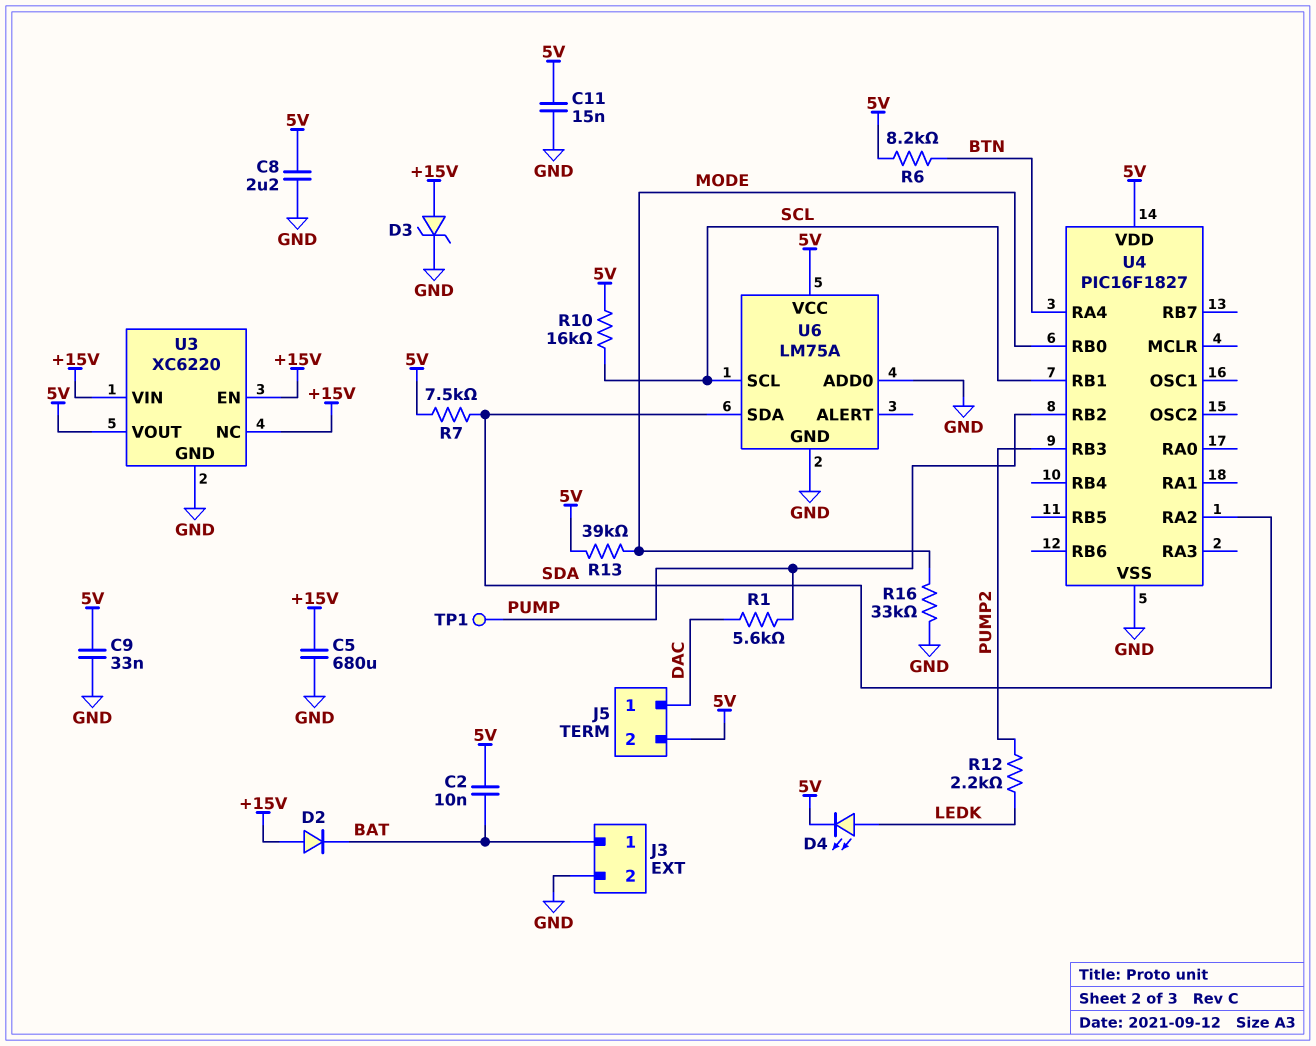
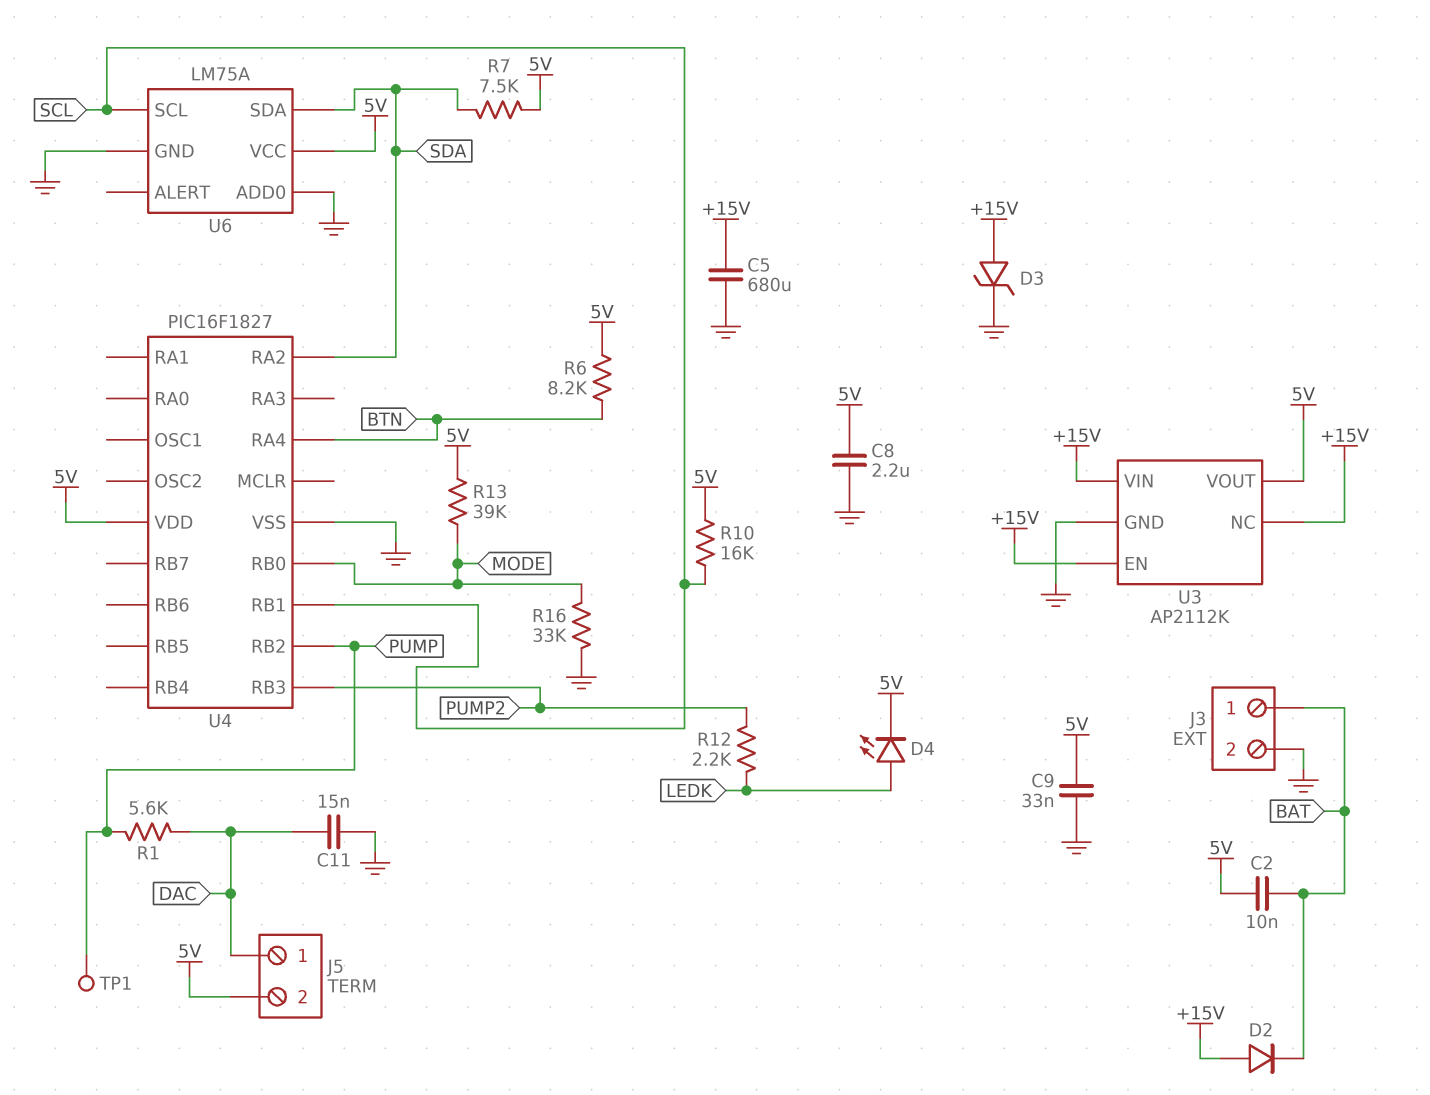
C11: 15nF (5V, GND) -> 15nF (DAC, GND)
U3: XC6220 -> AP2112K

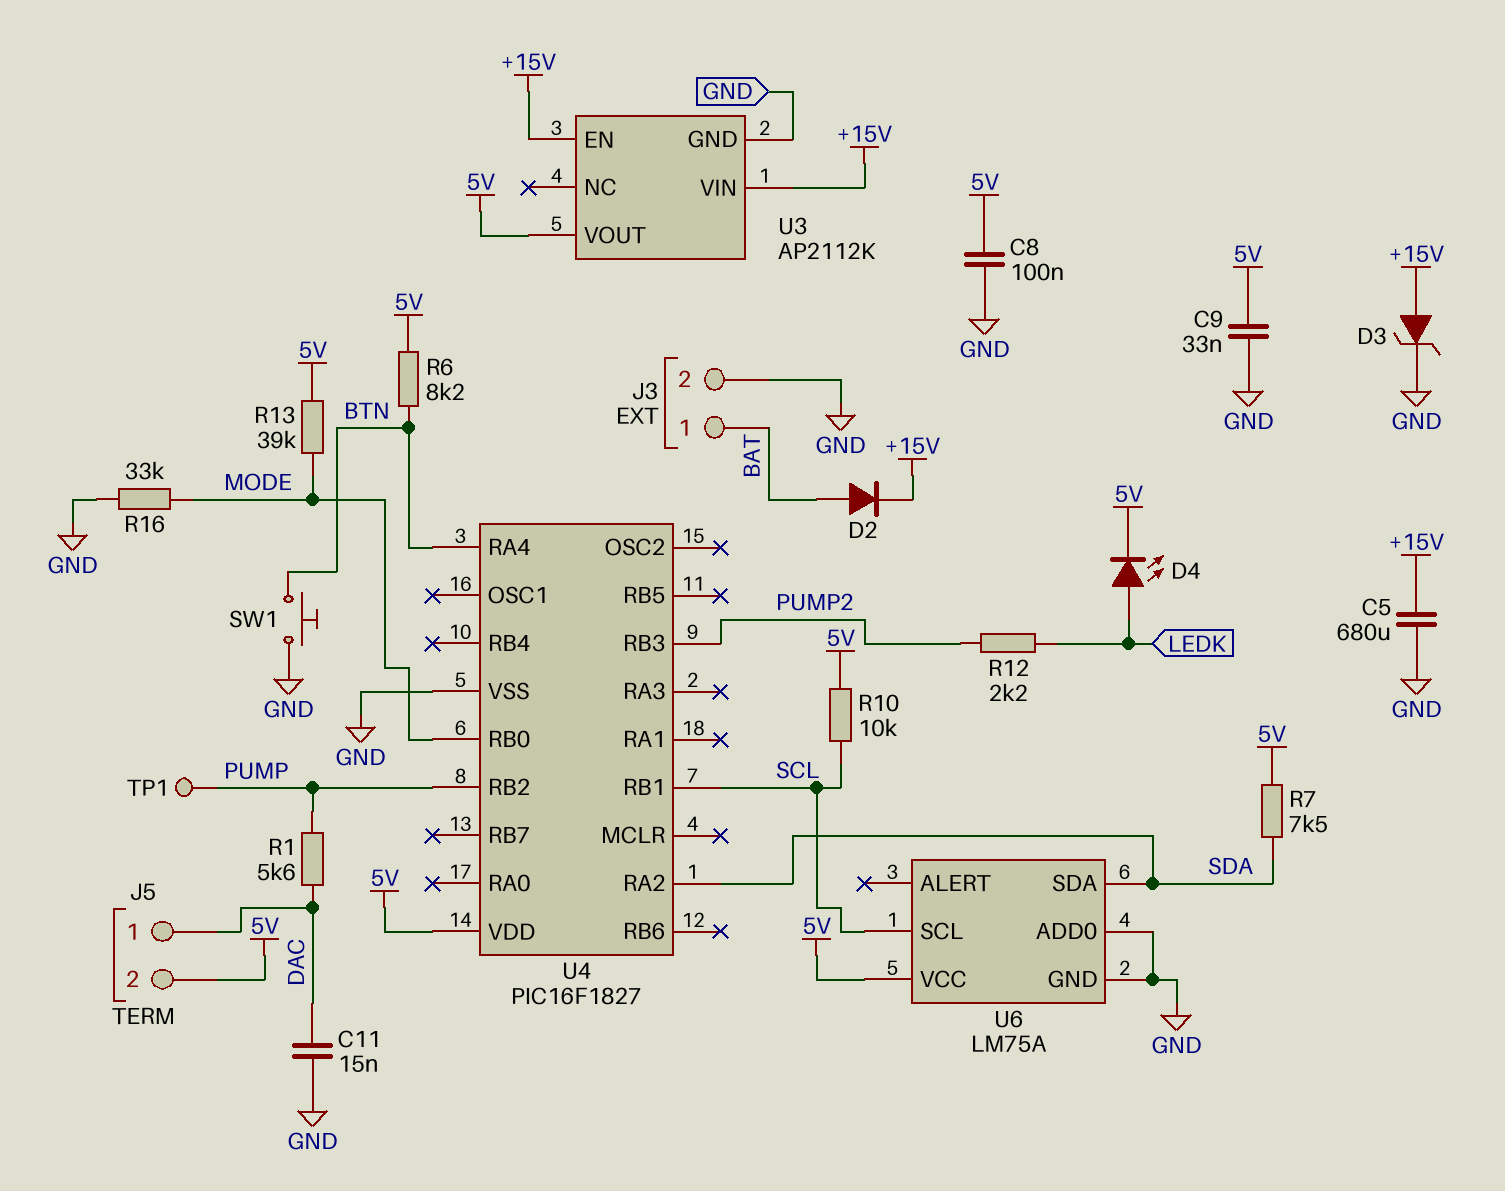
C2: 10nF (5V, BAT) -> none
C8: 2.2uF (5V, GND) -> 100nF (5V, GND)
D2: diode (A +15V, K BAT) -> diode (A BAT, K +15V)
R10: 16k (5V, SCL) -> 10k (5V, SCL)
SW1: none -> button (BTN, GND)
U3 pin NC: +15V -> none

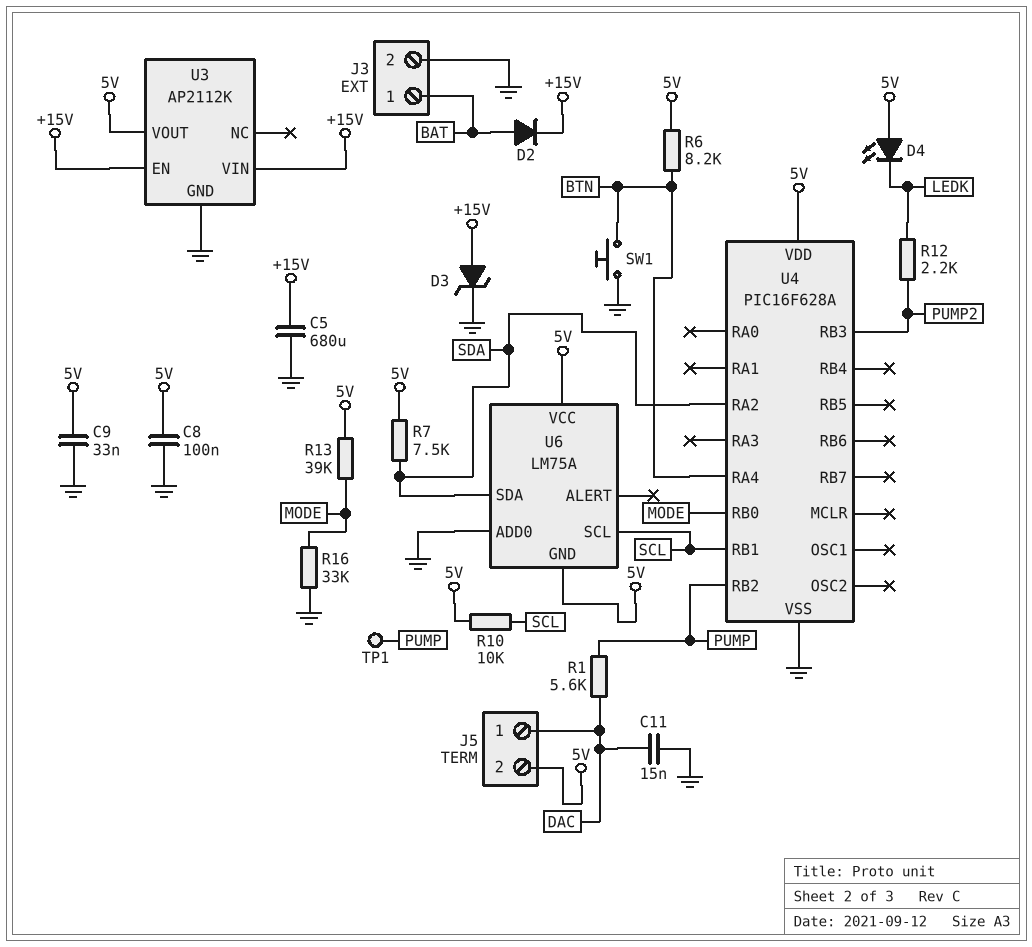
D4: LED (A LEDK, K 5V) -> LED (A 5V, K LEDK)
U4: PIC16F1827 -> PIC16F628A
U6 pin GND: GND -> 5V

